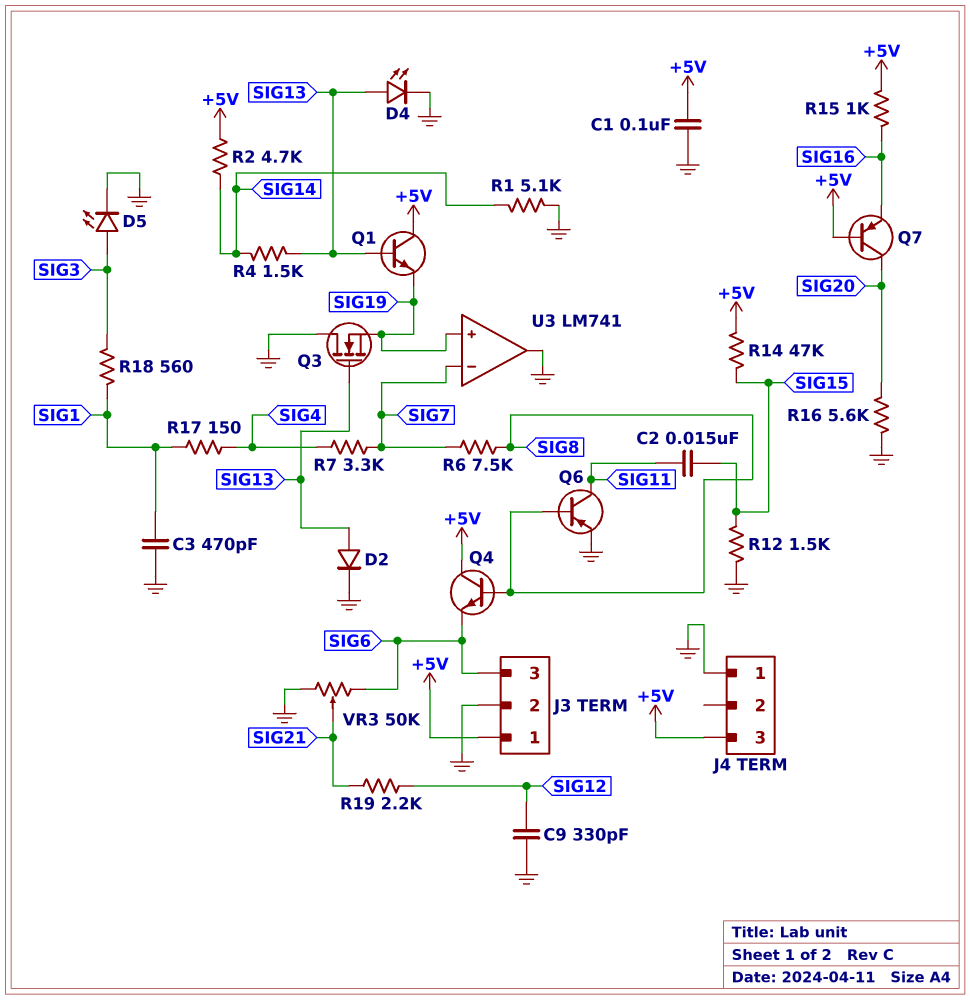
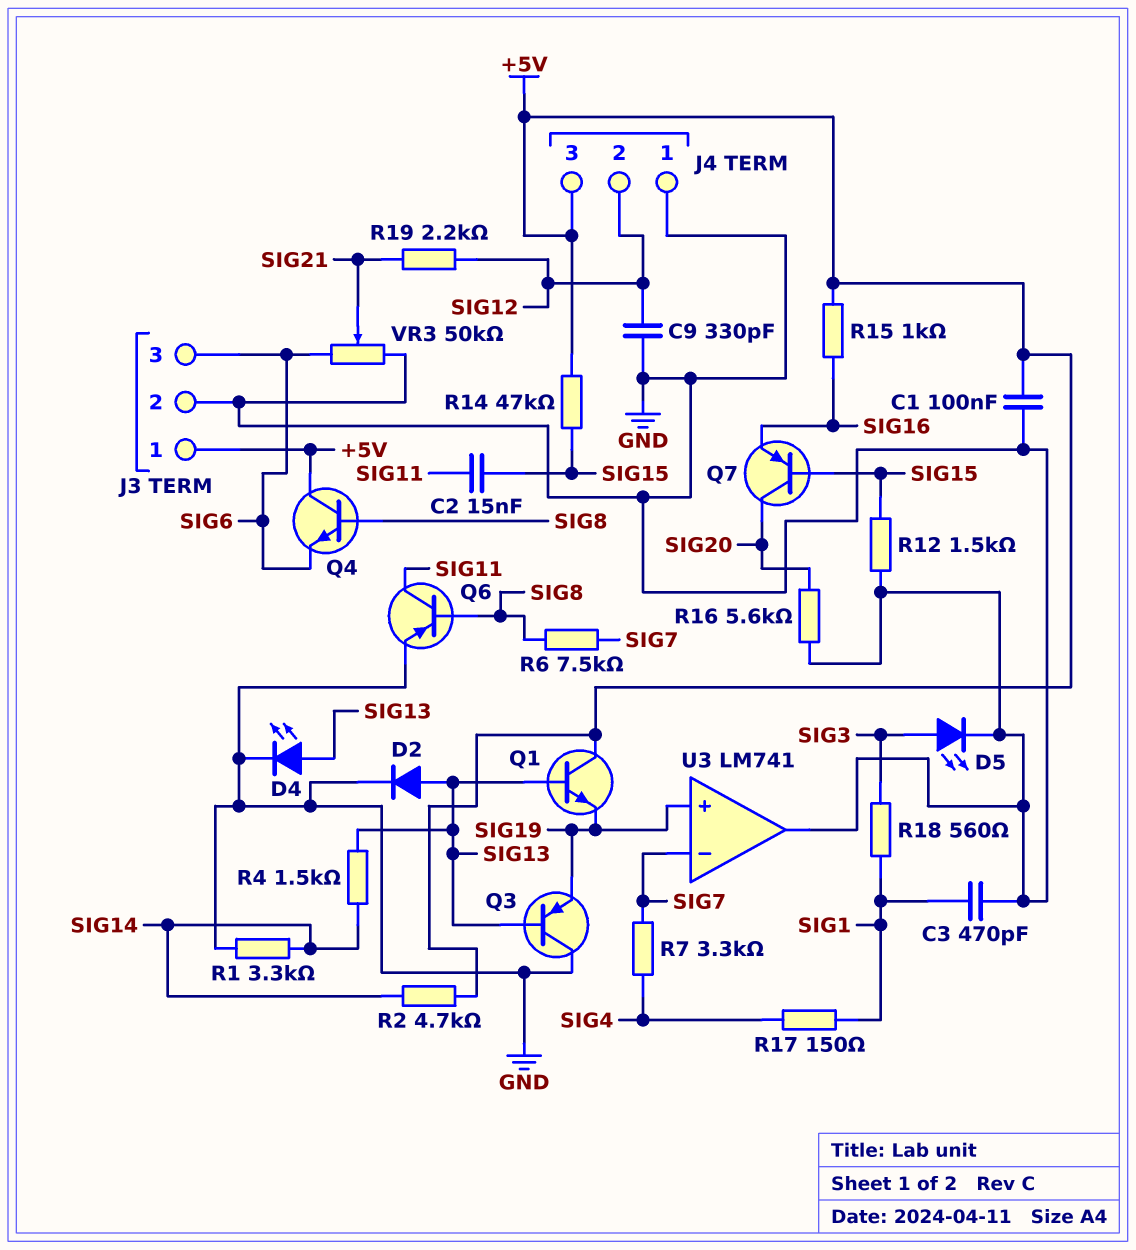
J4 pin 2: none -> SIG12
Q3: NMOS (G SIG13, D GND, S SIG19) -> PNP (B SIG13, C GND, E SIG19)
Q7: PNP (B +5V, C SIG20, E SIG16) -> PNP (B SIG15, C SIG20, E SIG16)
R1: 5.1k (GND, SIG14) -> 3.3k (GND, SIG14)

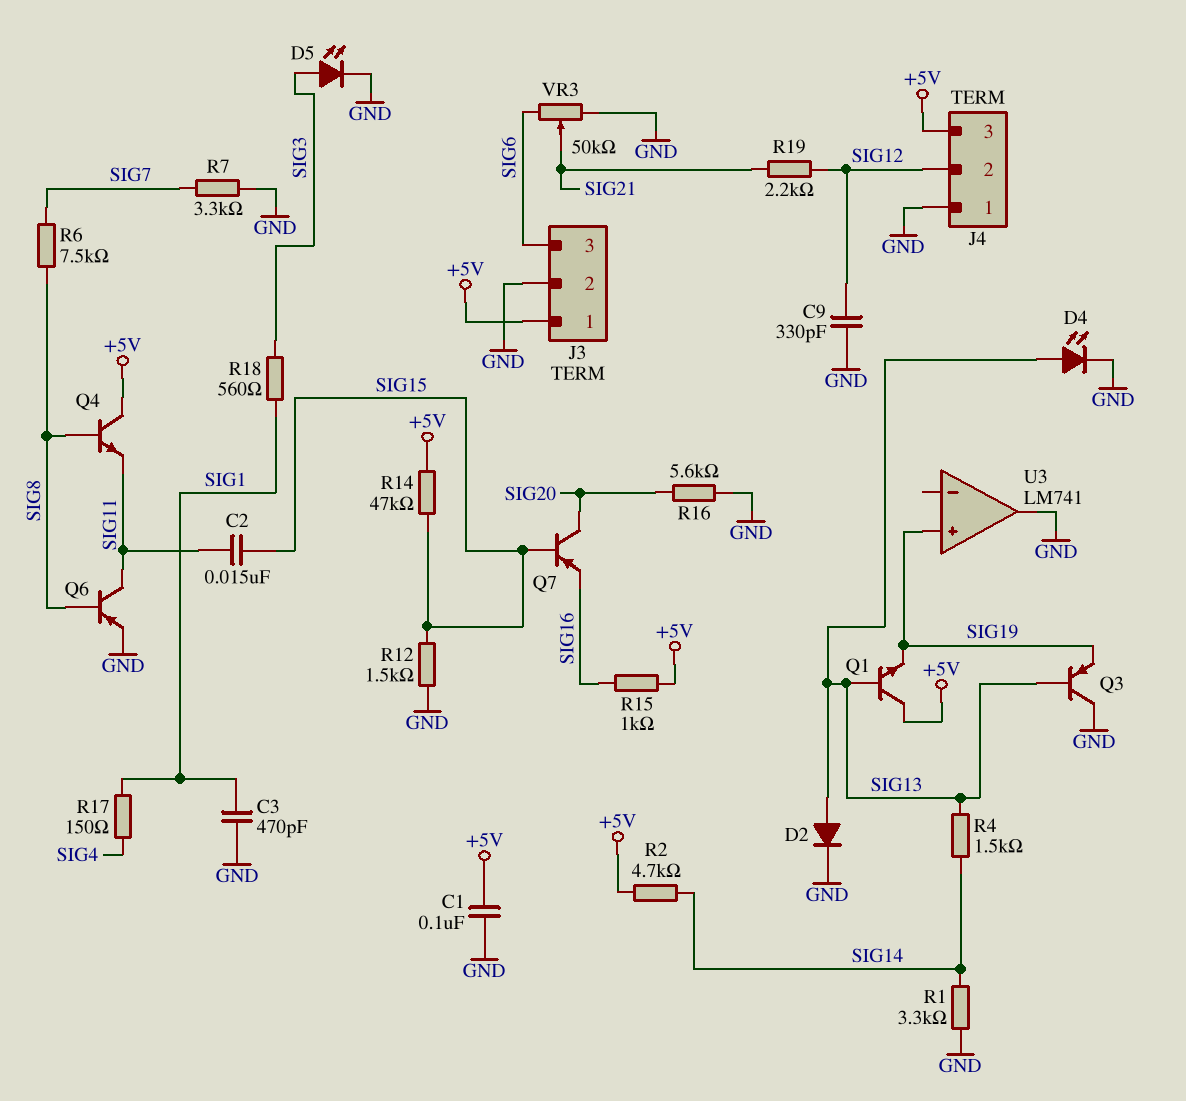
Q4: NPN (B SIG8, C +5V, E SIG6) -> NPN (B SIG8, C +5V, E SIG11)
R7: 3.3k (SIG4, SIG7) -> 3.3k (GND, SIG7)
U3 pin in-: SIG7 -> none

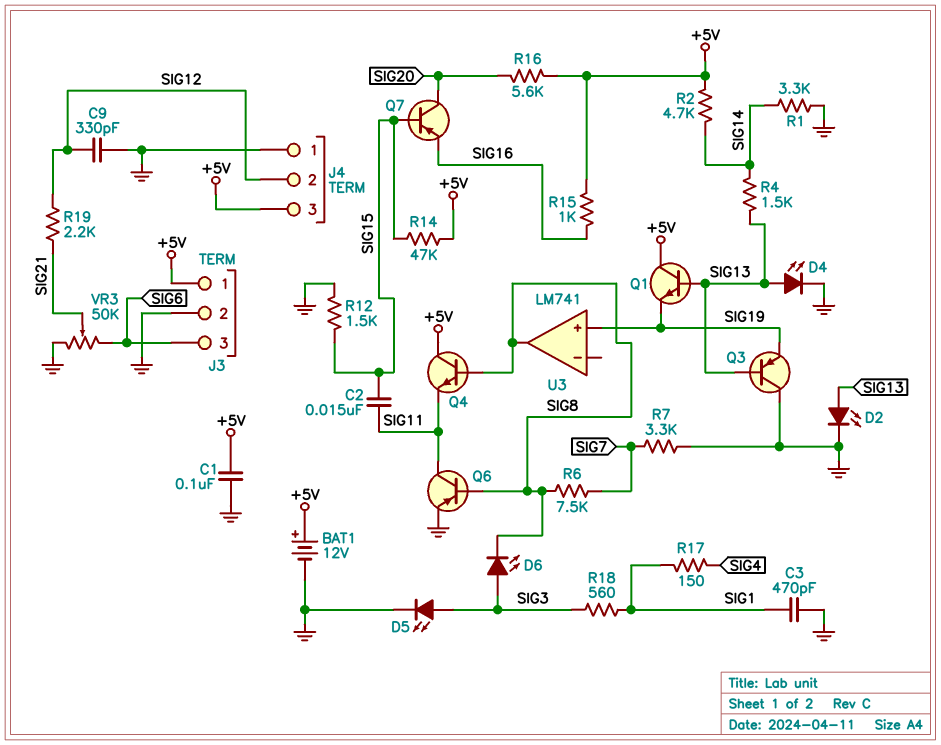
BAT1: none -> 12V (plus +5V, minus GND)
D2: diode (A SIG13, K GND) -> LED (A SIG13, K GND)
D6: none -> LED (A SIG3, K SIG8)
R16: 5.6k (GND, SIG20) -> 5.6k (+5V, SIG20)
U3 pin out: GND -> SIG8

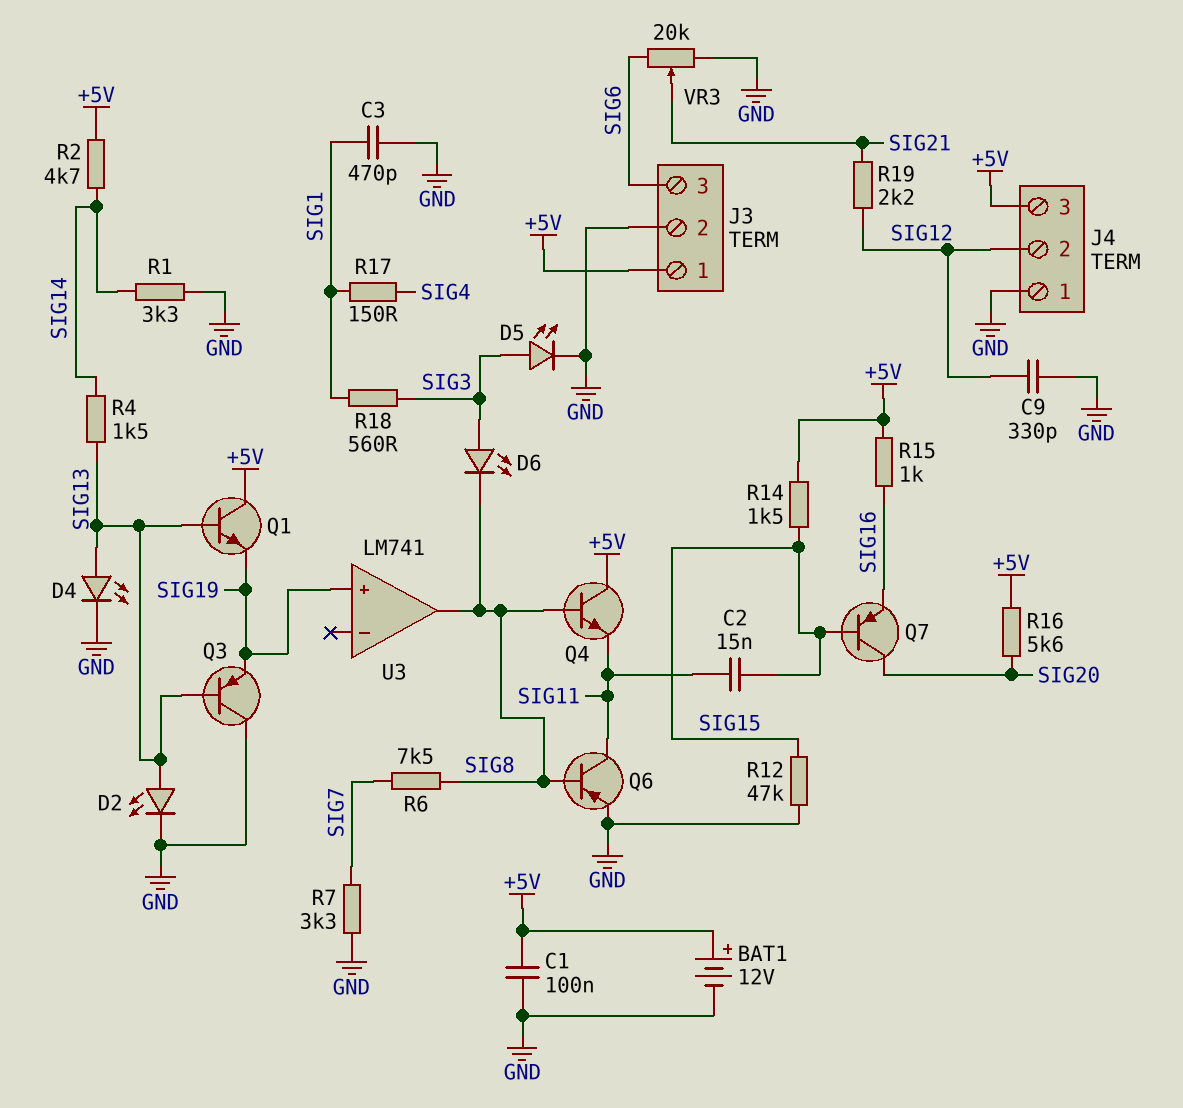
R12: 1.5k (GND, SIG15) -> 47k (GND, SIG15)
R14: 47k (+5V, SIG15) -> 1.5k (+5V, SIG15)
VR3: 50k (GND, SIG6, wiper SIG21) -> 20k (GND, SIG6, wiper SIG21)

